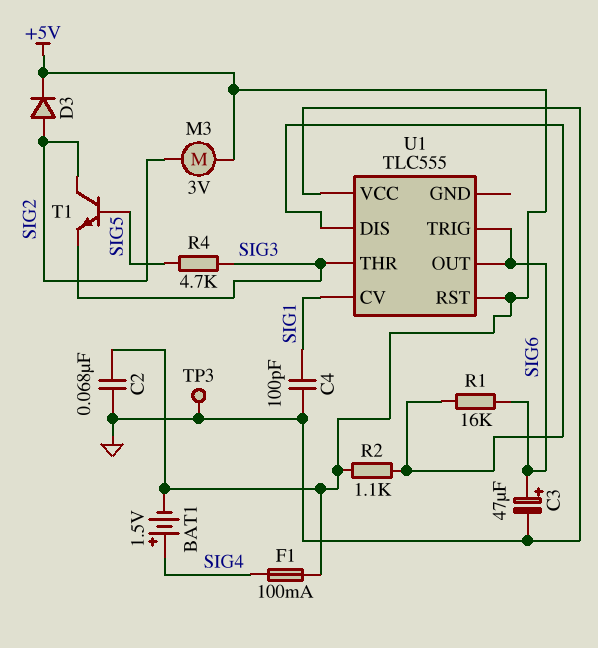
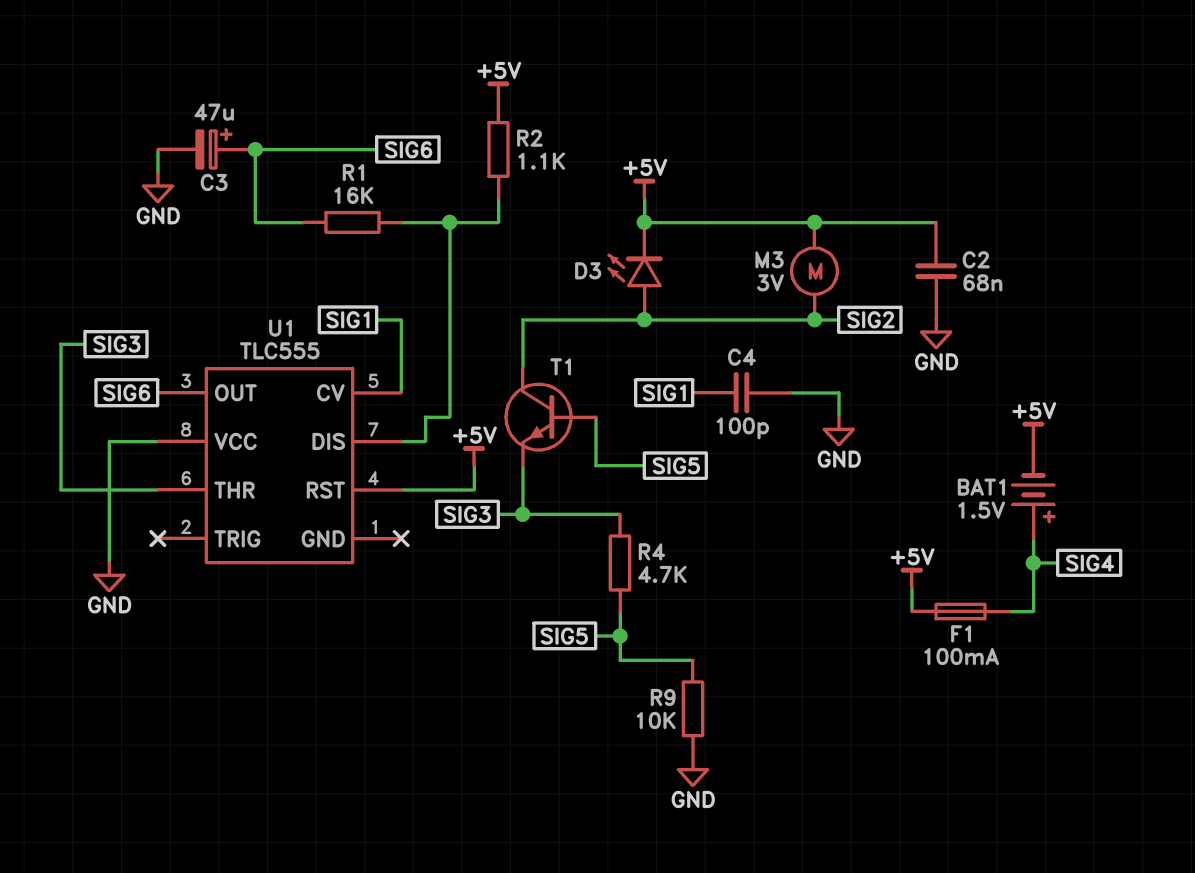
D3: diode (A SIG2, K +5V) -> LED (A SIG2, K +5V)
R9: none -> 10k (GND, SIG5)
TP3: test point (GND) -> none
U1 pin TRIG: SIG6 -> none

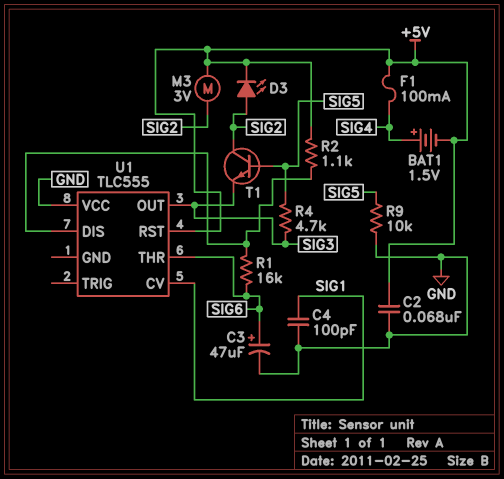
U1 pin OUT: SIG6 -> SIG3
U1 pin THR: SIG3 -> SIG6

